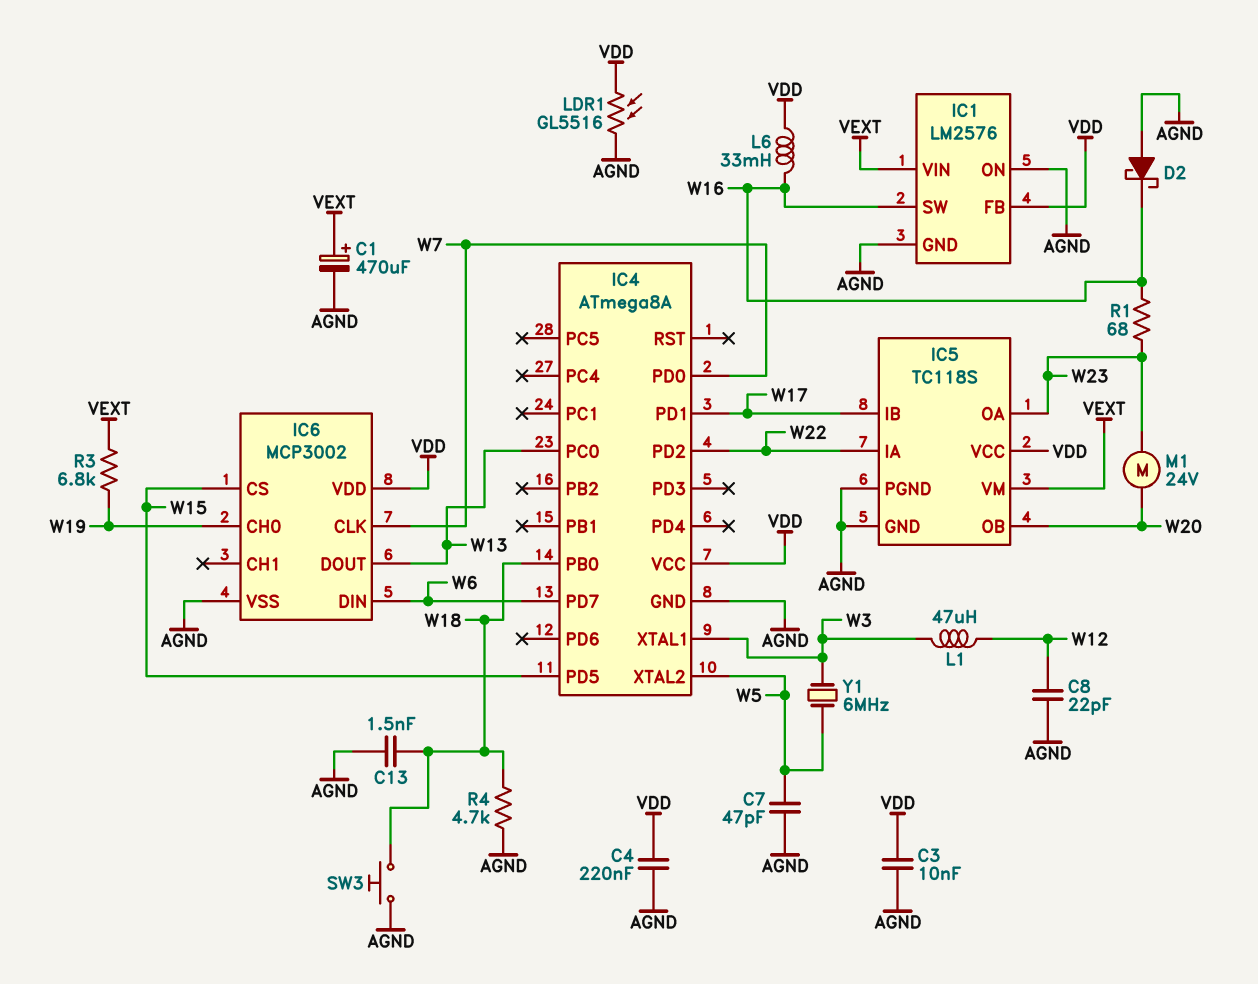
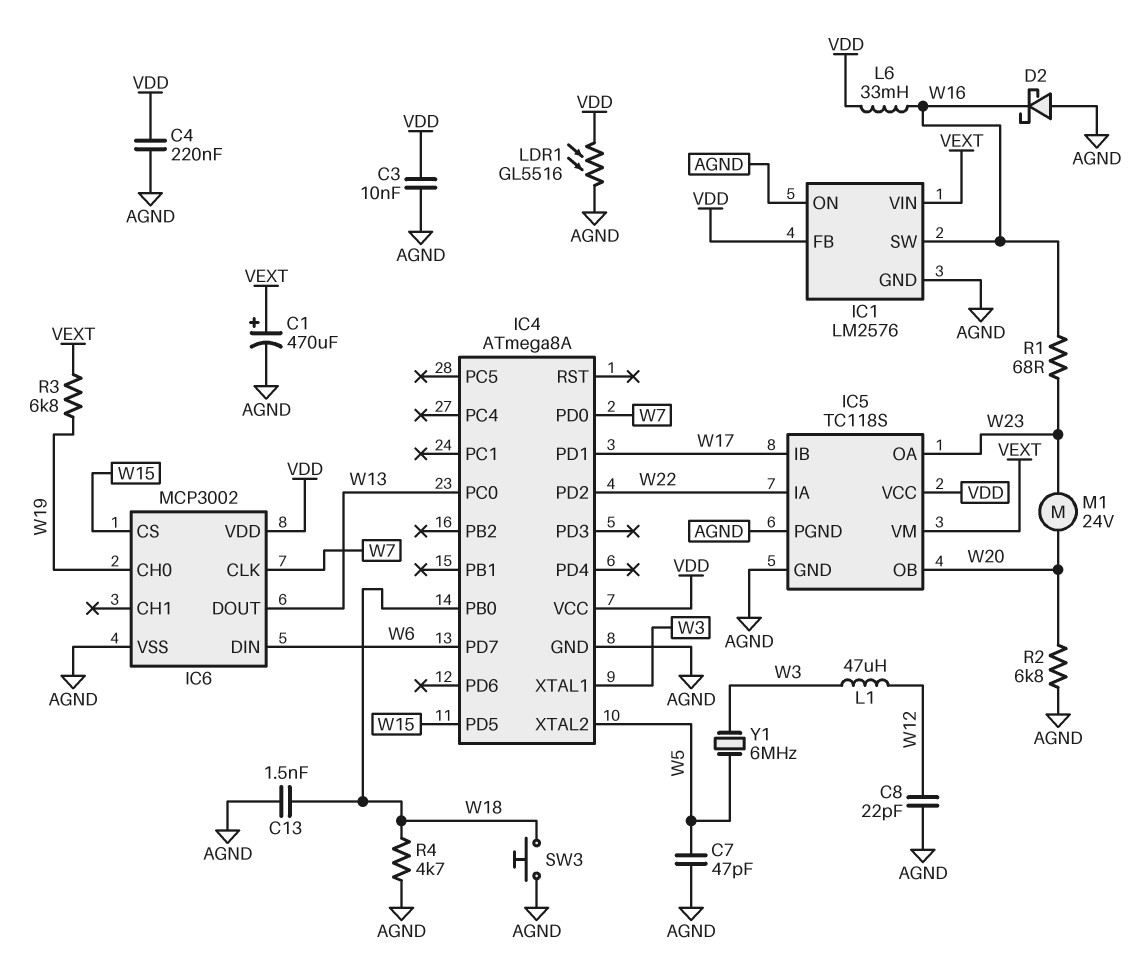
R2: none -> 6.8k (AGND, W20)

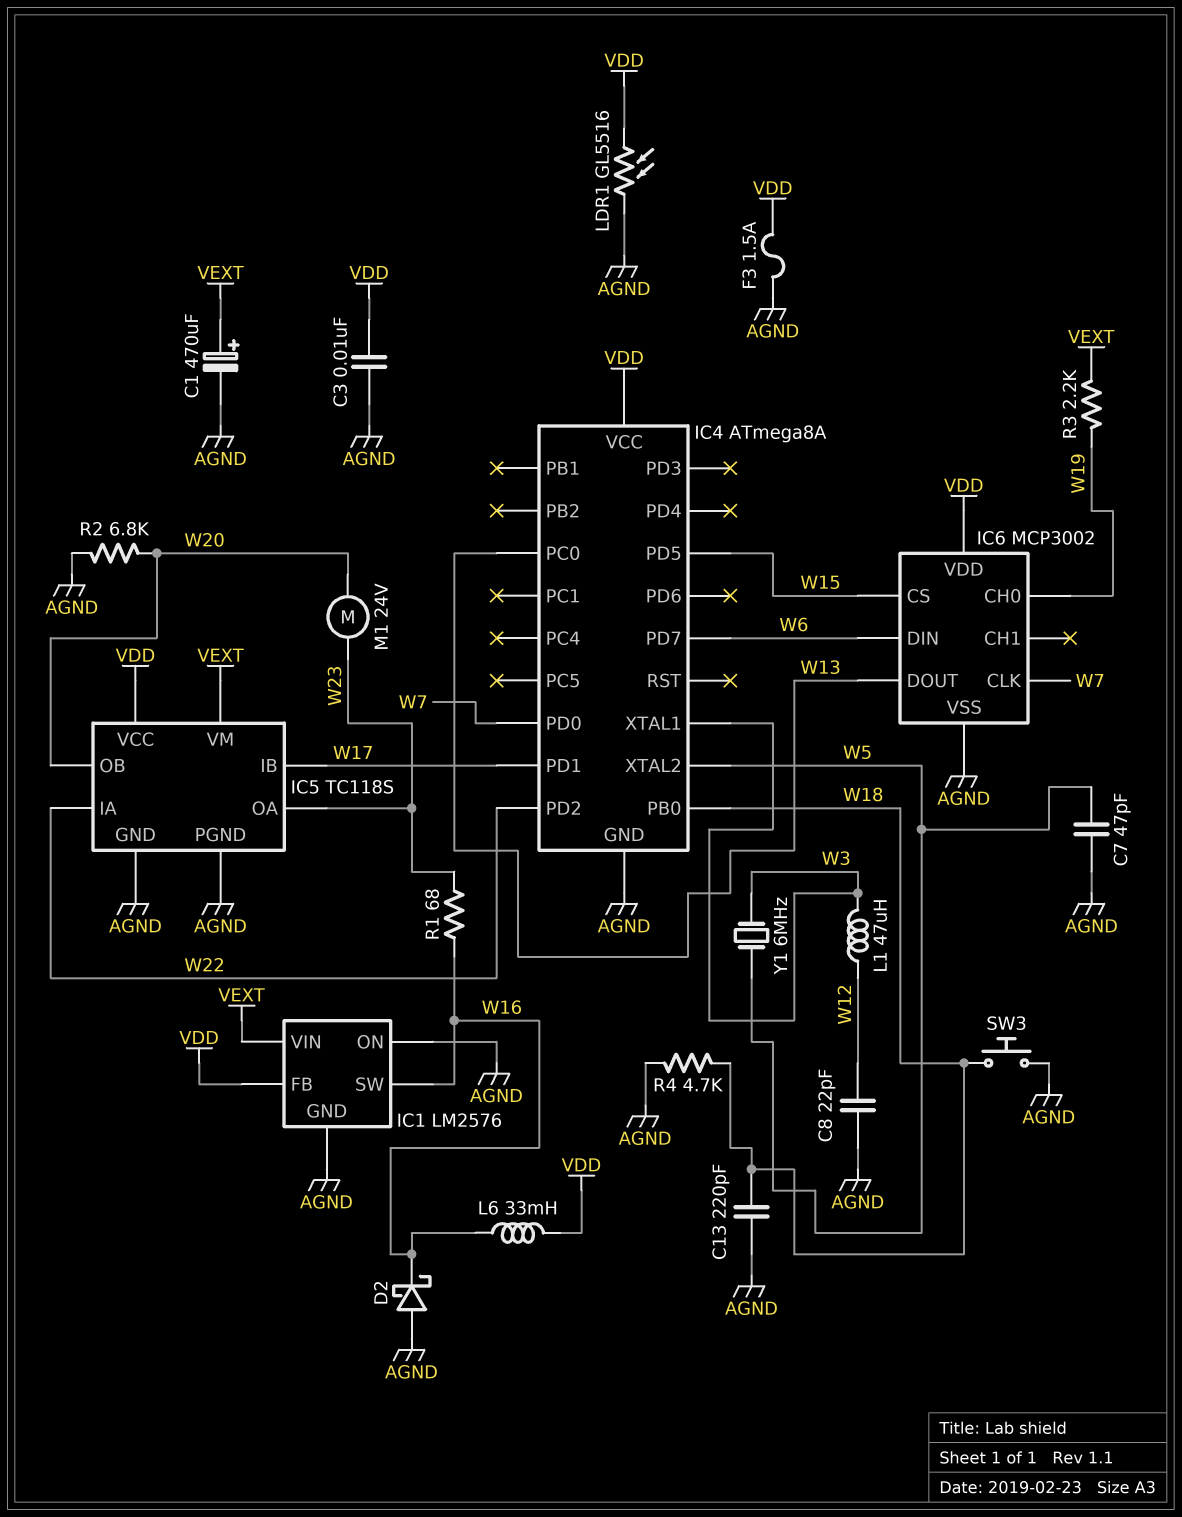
C4: 220nF (AGND, VDD) -> none
C13: 1.5nF (AGND, W18) -> 220pF (AGND, W18)
F3: none -> 1.5A (AGND, VDD)
R3: 6.8k (VEXT, W19) -> 2.2k (VEXT, W19)

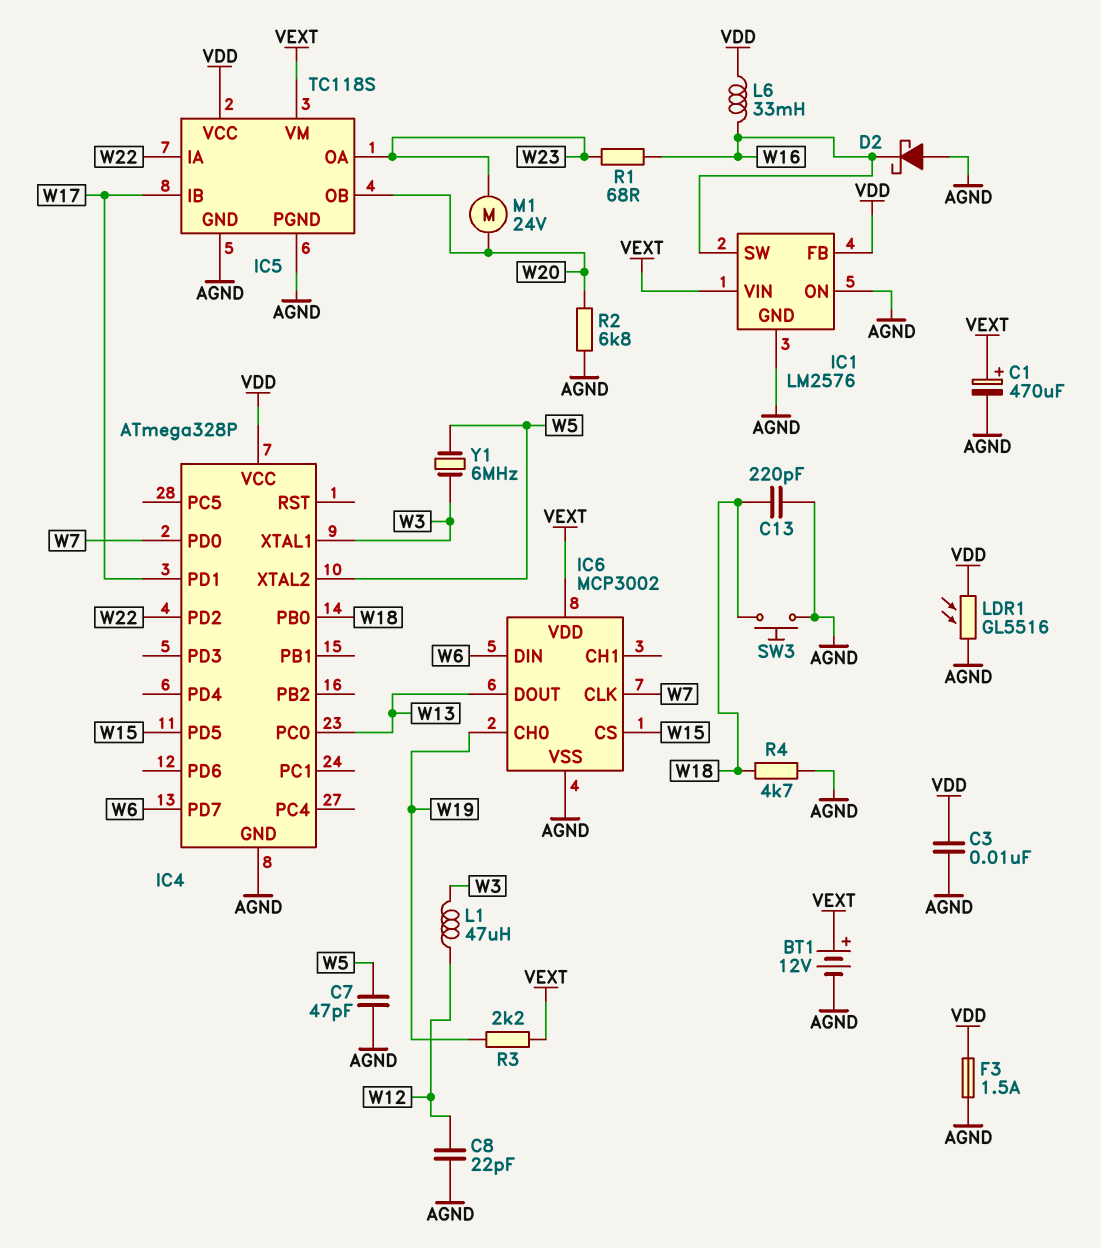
BT1: none -> 12V (plus VEXT, minus AGND)
IC4: ATmega8A -> ATmega328P
IC6 pin VDD: VDD -> VEXT

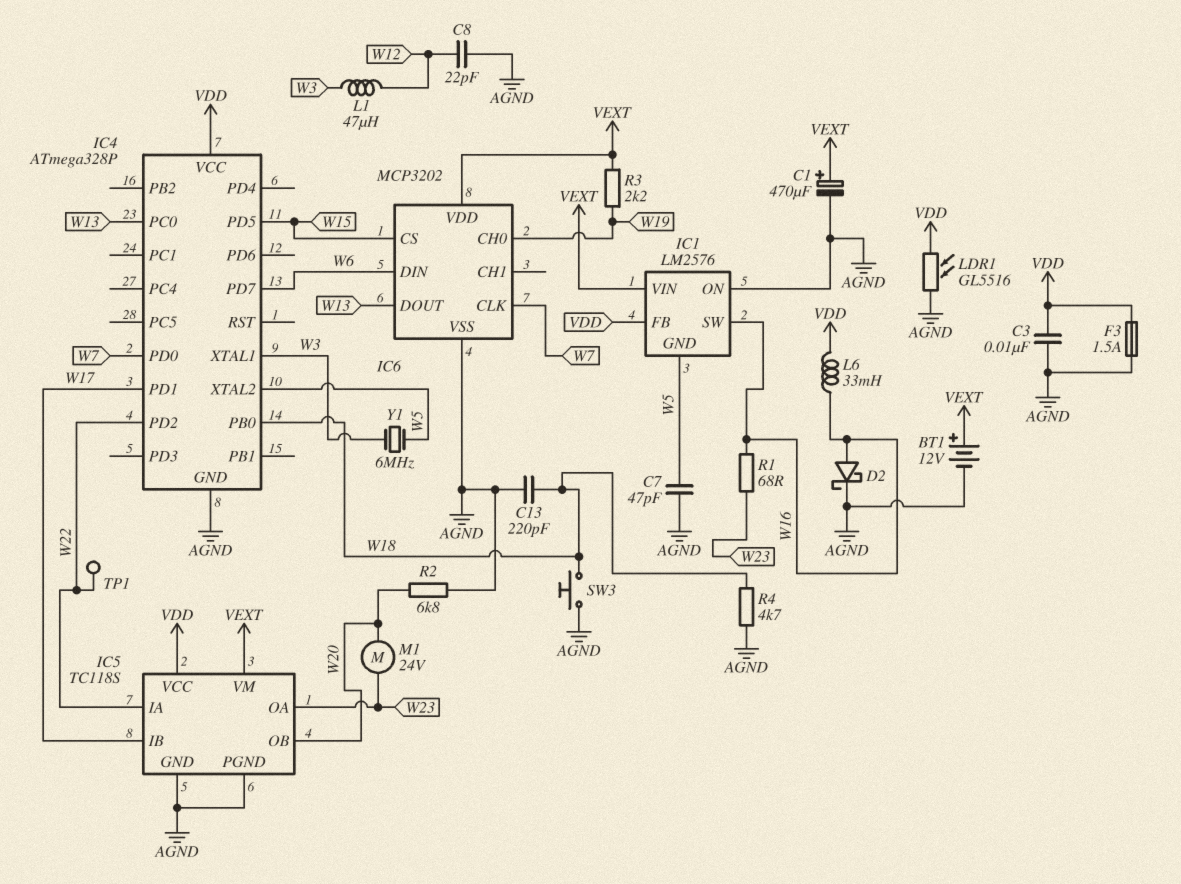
D2: schottky (A AGND, K W16) -> schottky (A W16, K AGND)
IC1 pin GND: AGND -> W5
IC6: MCP3002 -> MCP3202
TP1: none -> test point (W22)

